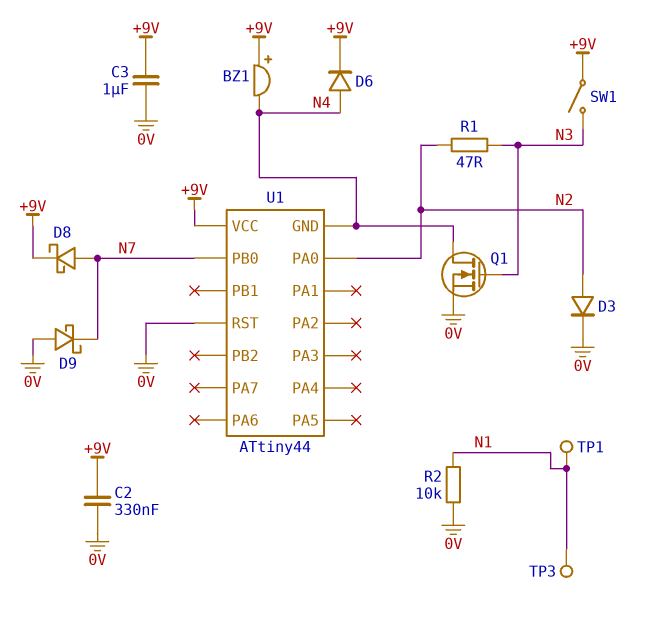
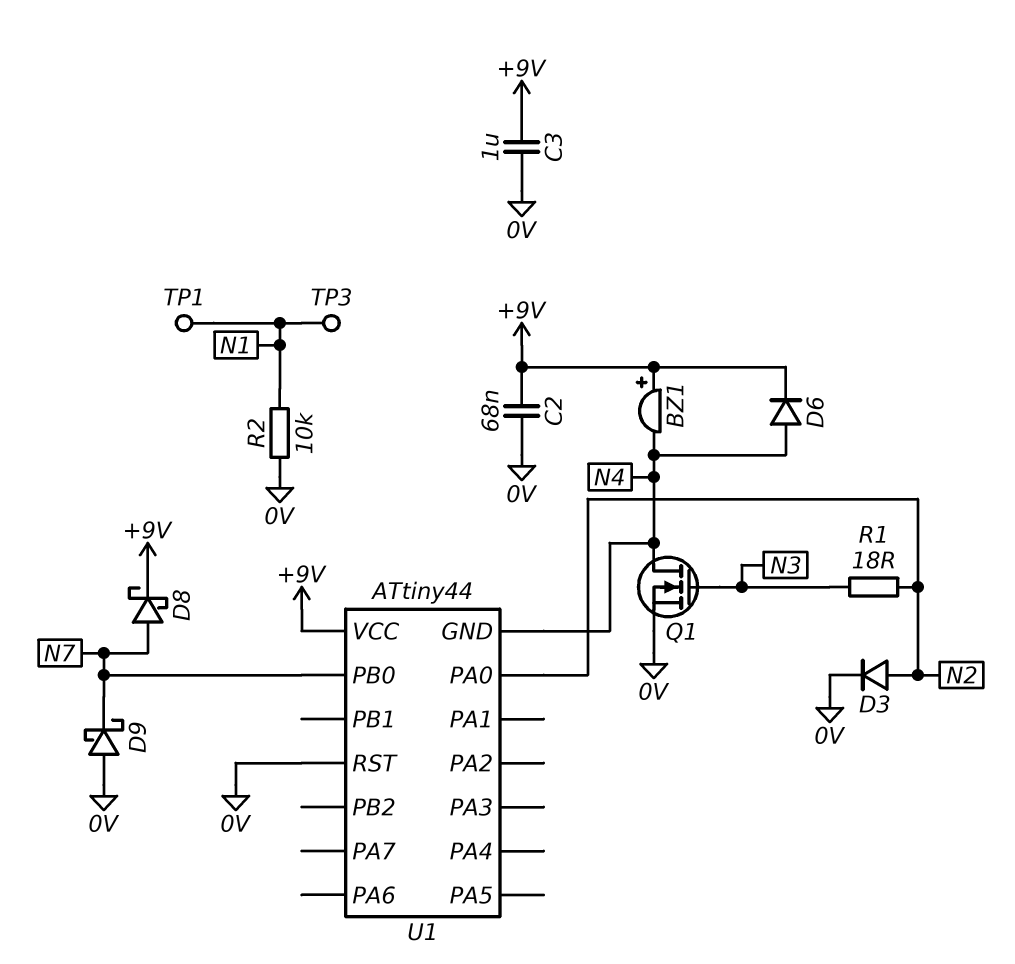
C2: 330nF (+9V, 0V) -> 68nF (+9V, 0V)
R1: 47 (N2, N3) -> 18 (N2, N3)
SW1: switch (+9V, N3) -> none

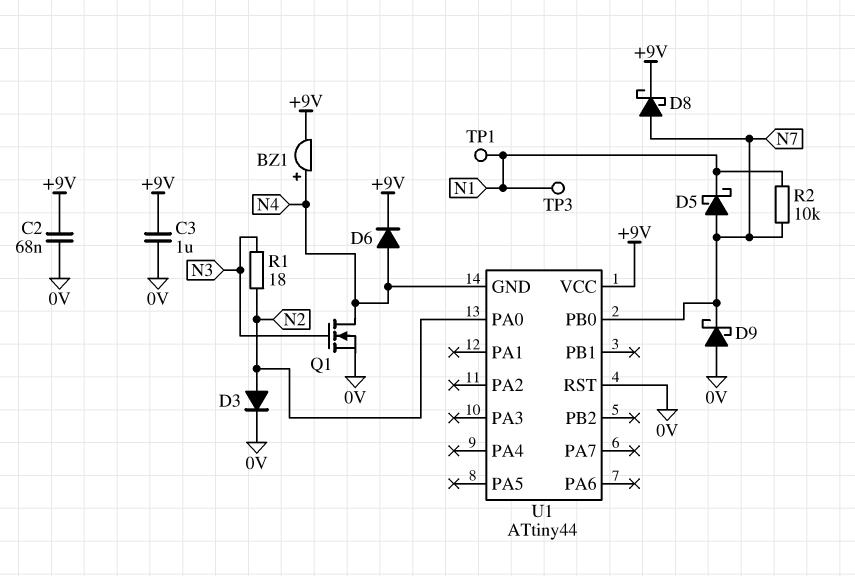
BZ1: buzzer (plus +9V, minus N4) -> buzzer (plus N4, minus +9V)
D5: none -> schottky (A N7, K N1)
R2: 10k (0V, N1) -> 10k (N1, N7)

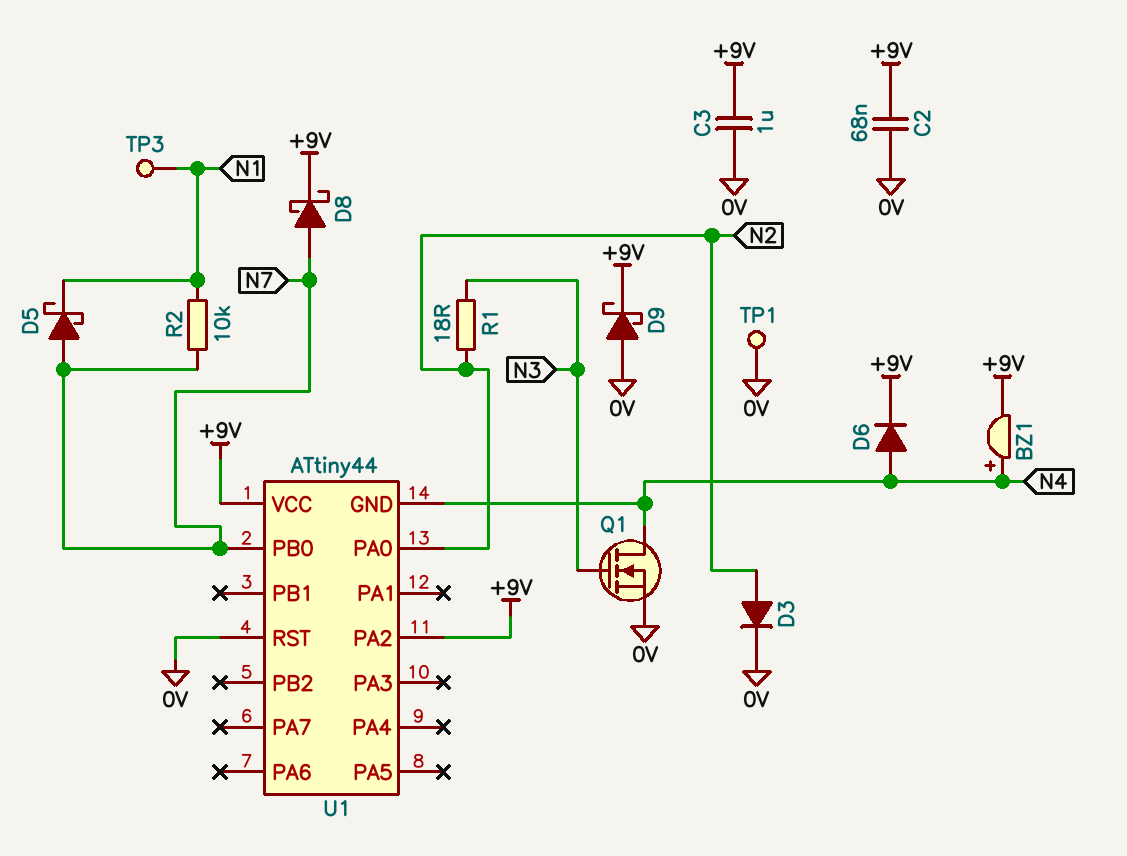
D9: schottky (A 0V, K N7) -> schottky (A 0V, K +9V)
TP1: test point (N1) -> test point (0V)
U1 pin PA2: none -> +9V

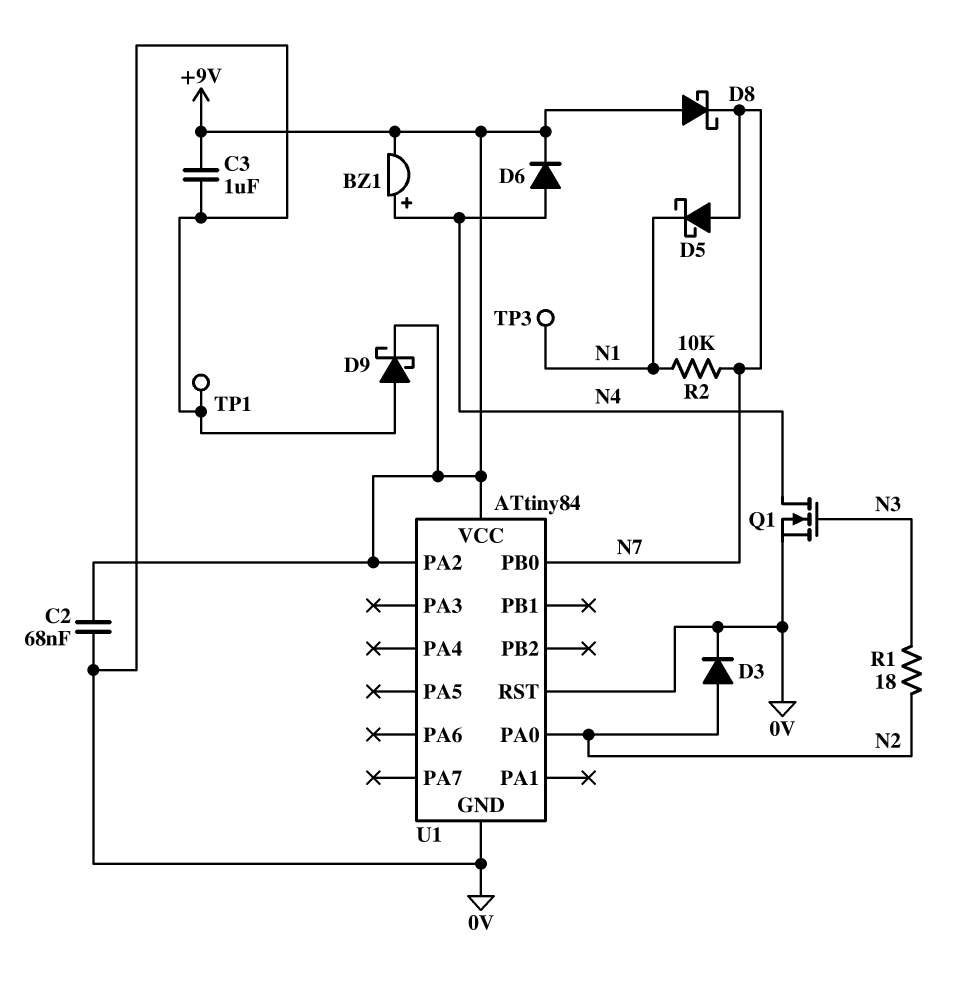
D8: schottky (A N7, K +9V) -> schottky (A +9V, K N7)
U1: ATtiny44 -> ATtiny84
U1 pin GND: N4 -> 0V

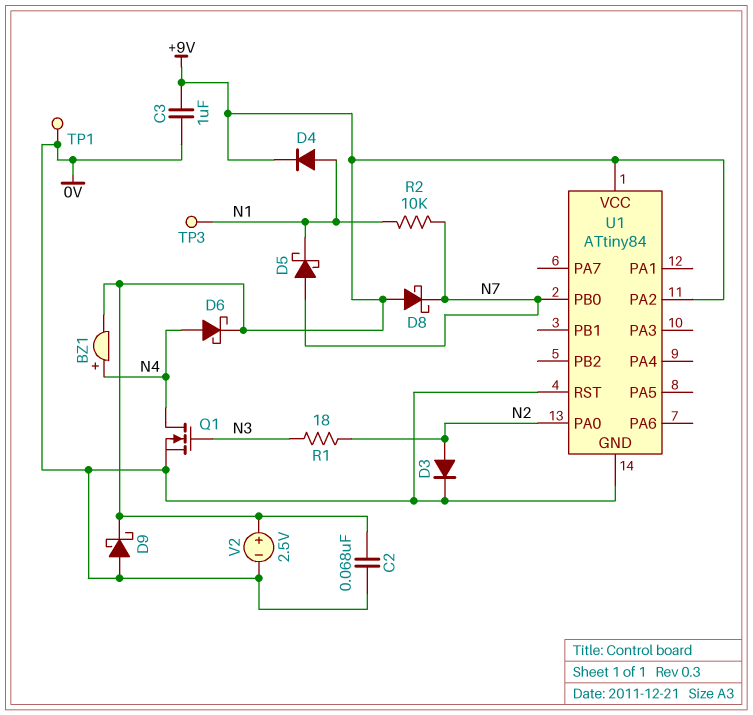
D4: none -> diode (A N1, K +9V)
D6: diode (A N4, K +9V) -> schottky (A N4, K +9V)
V2: none -> 2.5V (plus +9V, minus 0V)

